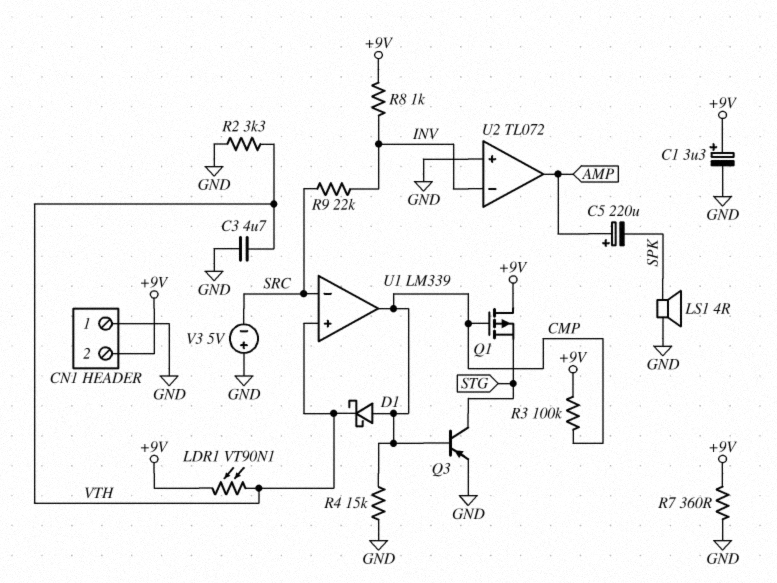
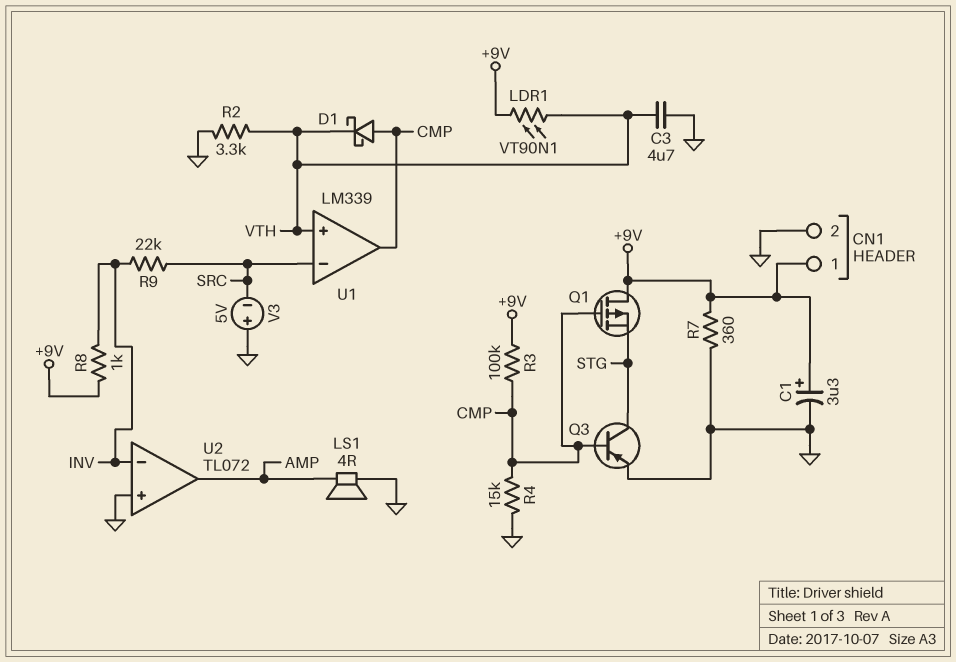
C5: 220uF (plus AMP, minus SPK) -> none
CN1 pin 1: GND -> +9V
CN1 pin 2: +9V -> GND
LS1: speaker 4R (GND, SPK) -> speaker 4R (AMP, GND)

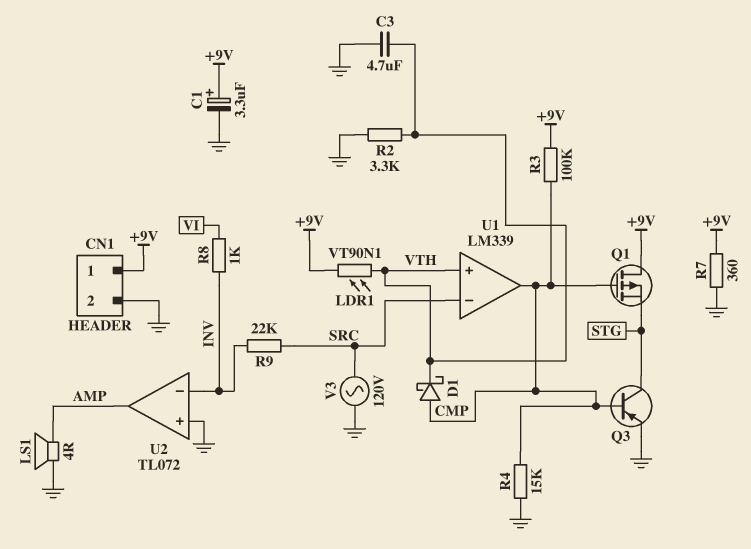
R8: 1k (+9V, INV) -> 1k (INV, VI)
V3: 5V (plus GND, minus SRC) -> AC 120V (GND, SRC)

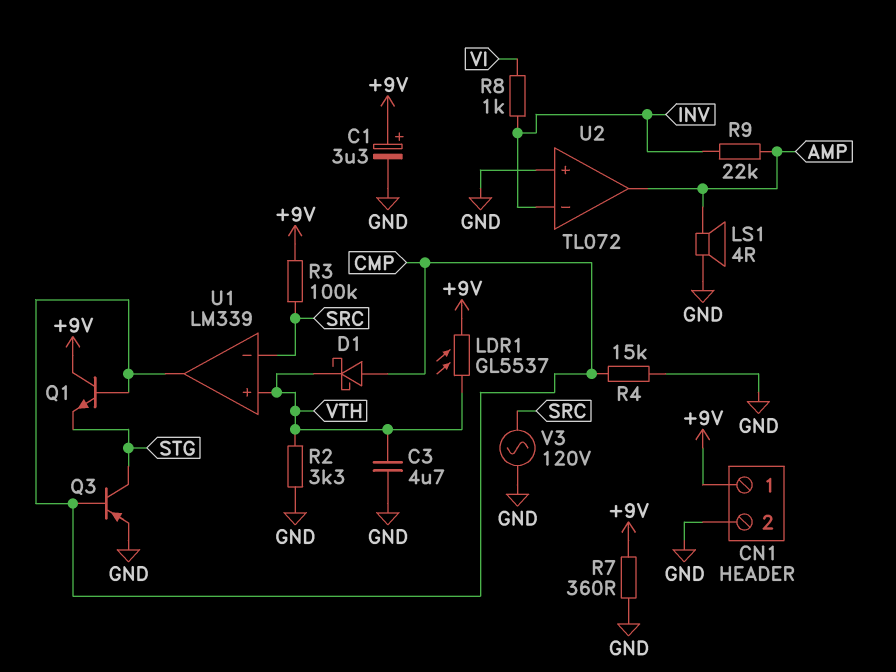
LDR1: VT90N1 (+9V, VTH) -> GL5537 (+9V, VTH)
Q1: PMOS (G CMP, D +9V, S STG) -> NPN (B CMP, C +9V, E STG)
R3: 100k (+9V, CMP) -> 100k (+9V, SRC)
R9: 22k (INV, SRC) -> 22k (AMP, INV)

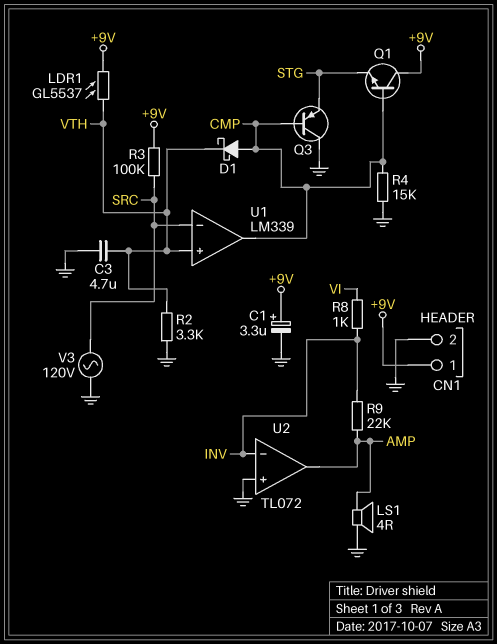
Q3: PNP (B CMP, C STG, E GND) -> PNP (B CMP, C GND, E STG)
R7: 360 (+9V, GND) -> none

